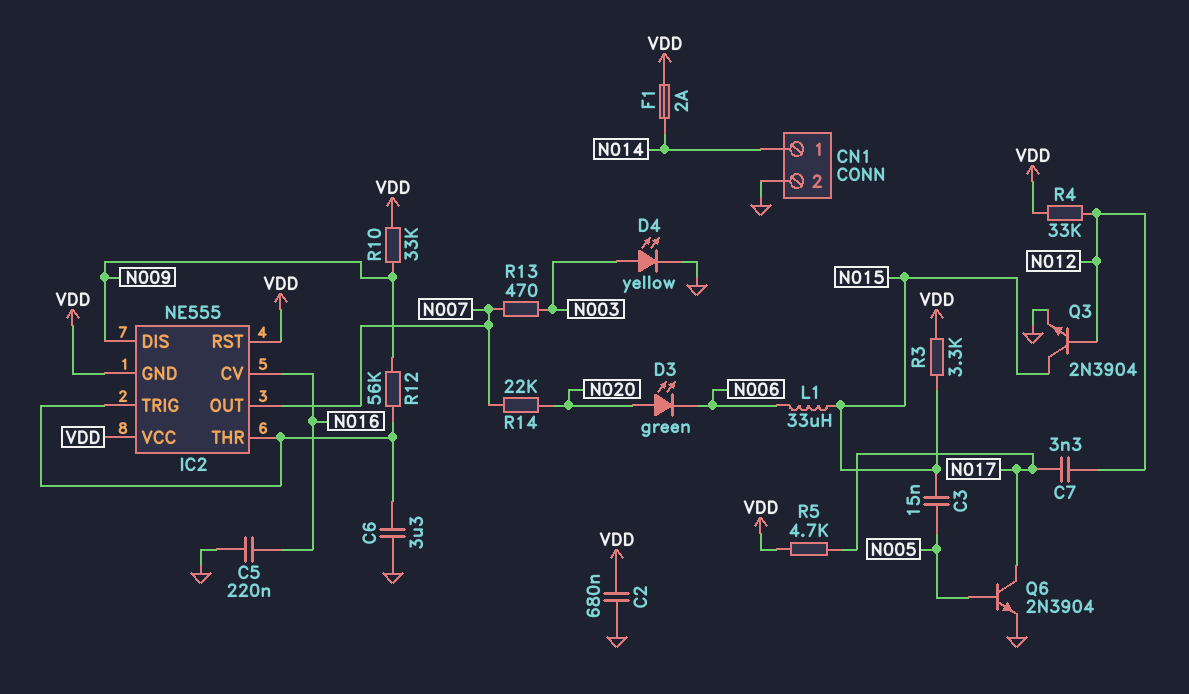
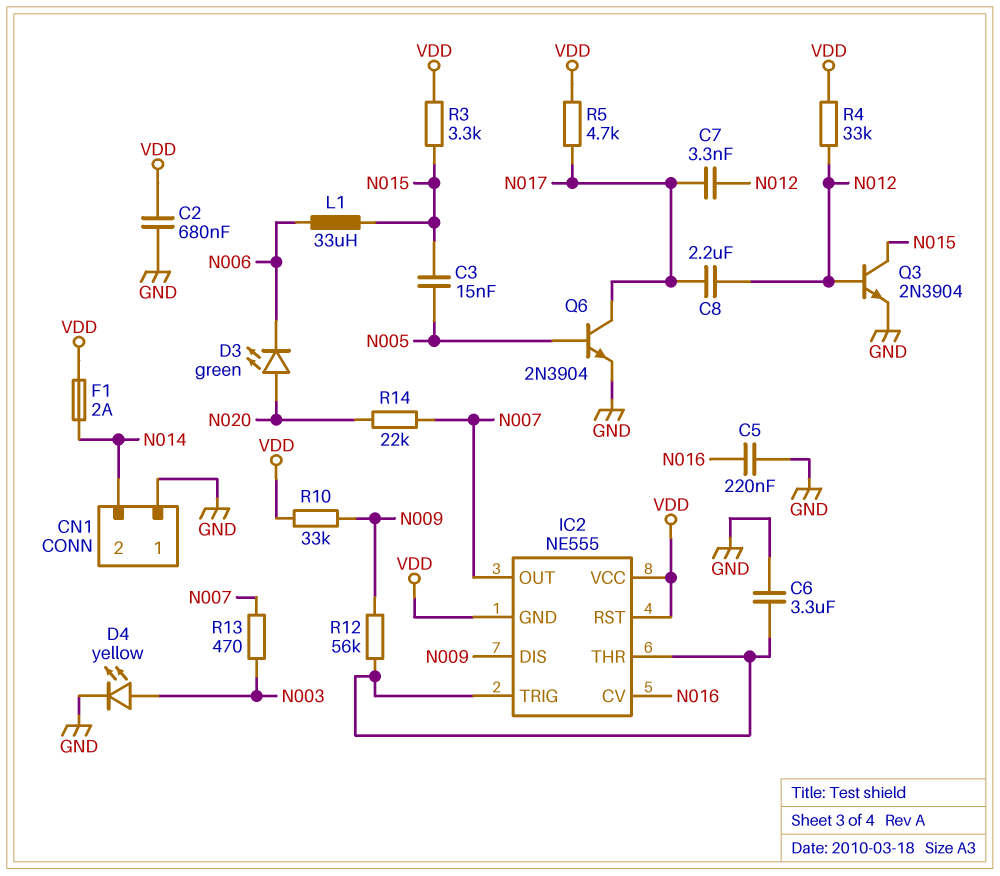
C8: none -> 2.2uF (N012, N017)
CN1 pin 1: N014 -> GND
CN1 pin 2: GND -> N014

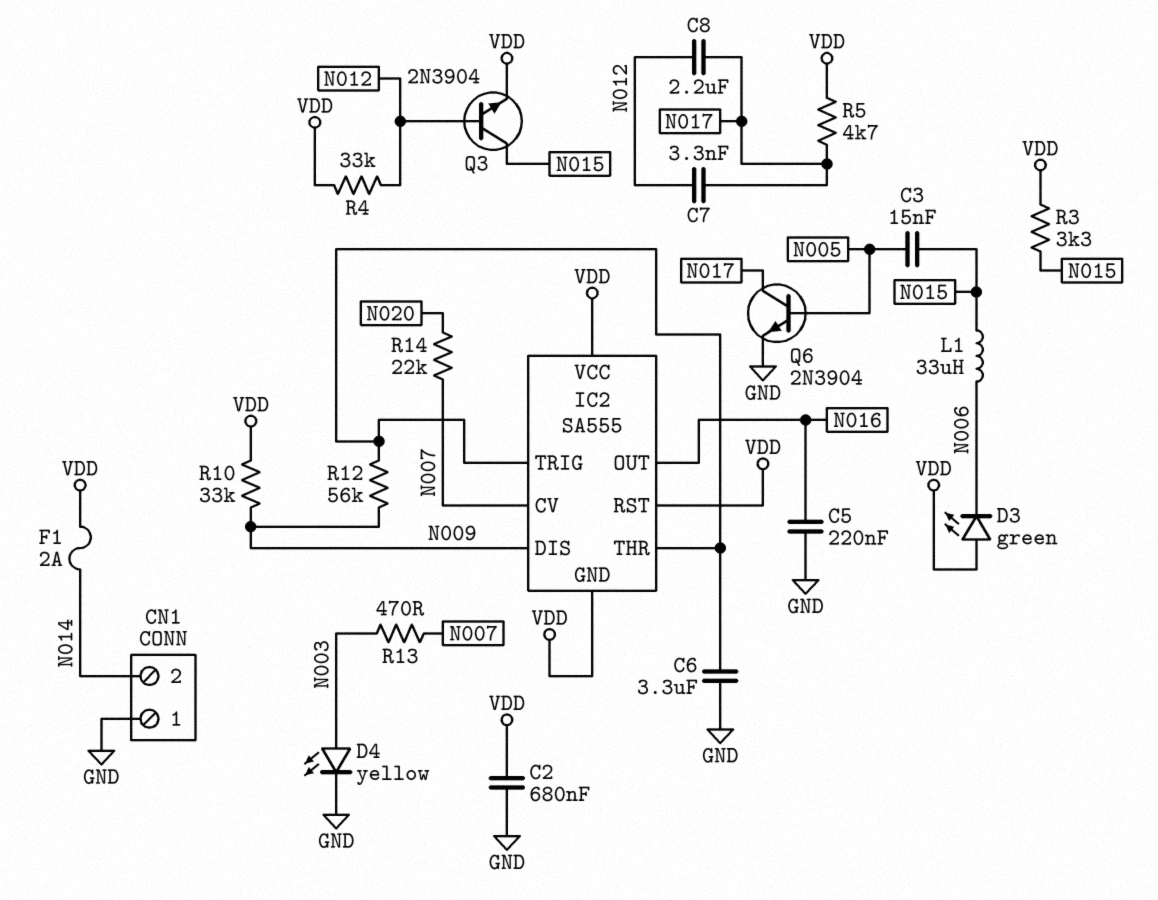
D3: LED green (A N020, K N006) -> LED green (A VDD, K N006)
IC2: NE555 -> SA555
IC2 pin CV: N016 -> N007
IC2 pin OUT: N007 -> N016
Q3: NPN 2N3904 (B N012, C N015, E GND) -> NPN 2N3904 (B N012, C N015, E VDD)

